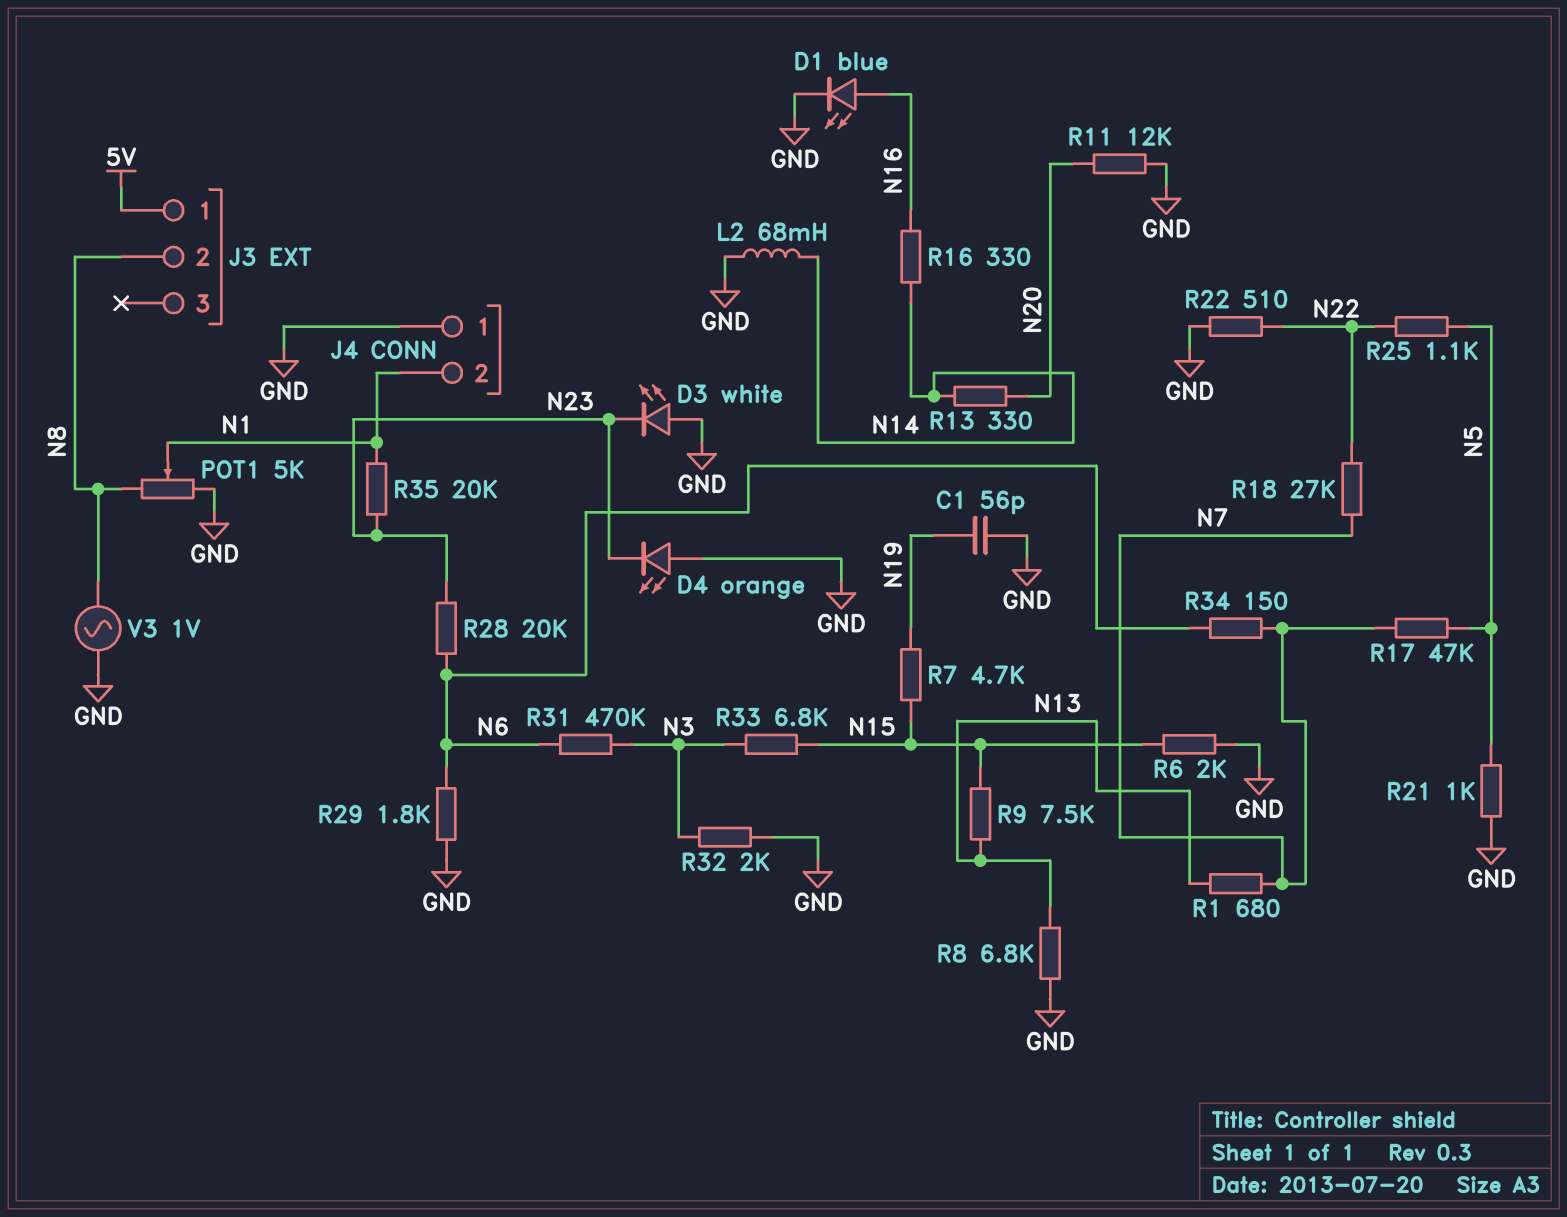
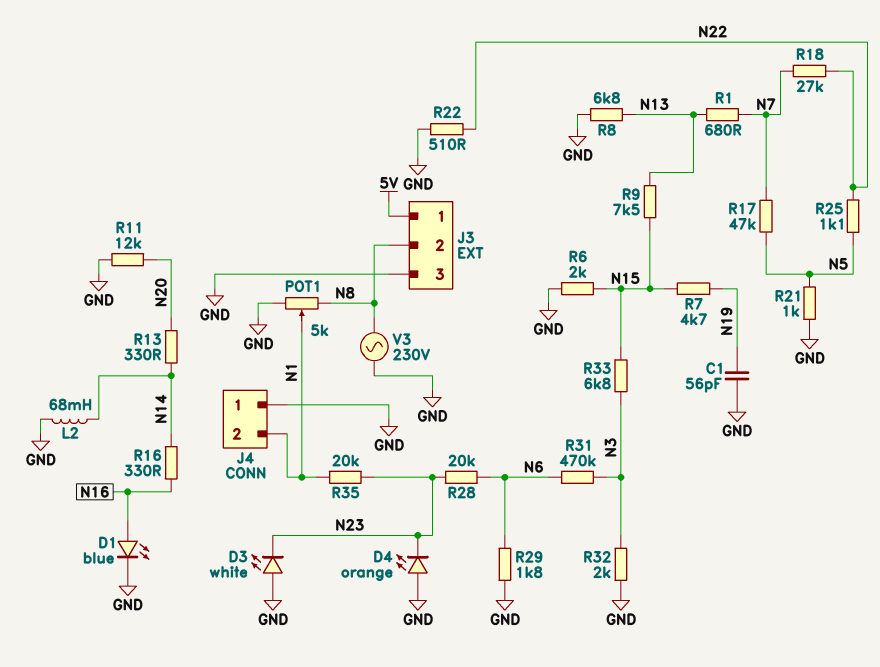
J3 pin 3: none -> GND
R34: 150 (N6, N7) -> none
V3: AC 1V (GND, N8) -> AC 230V (GND, N8)

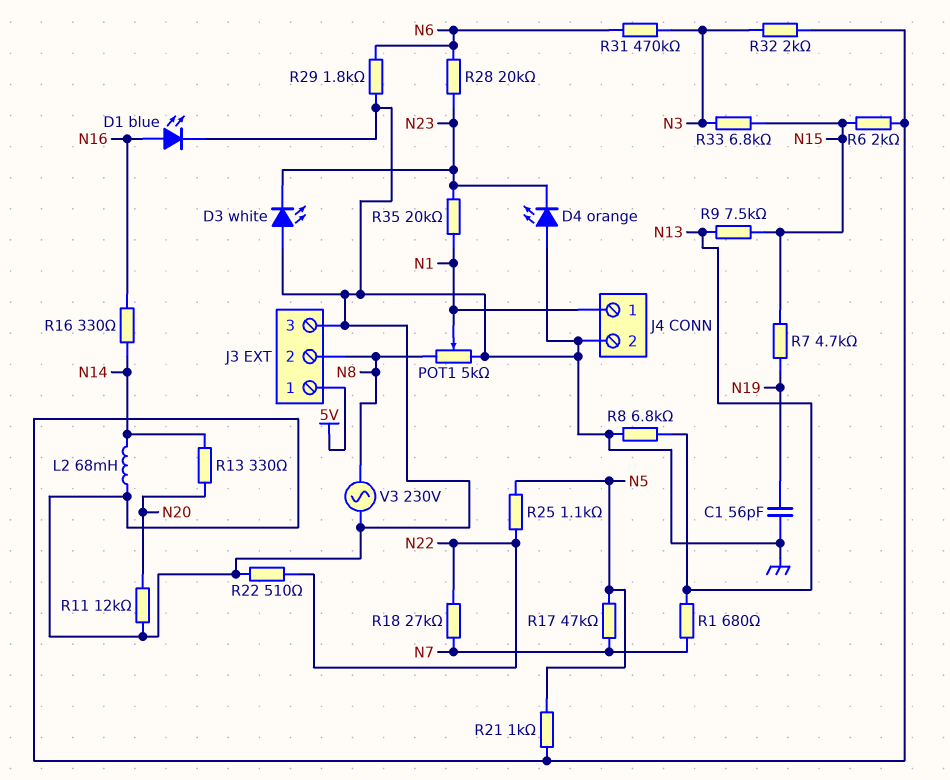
J4 pin 1: GND -> N1
J4 pin 2: N1 -> GND

